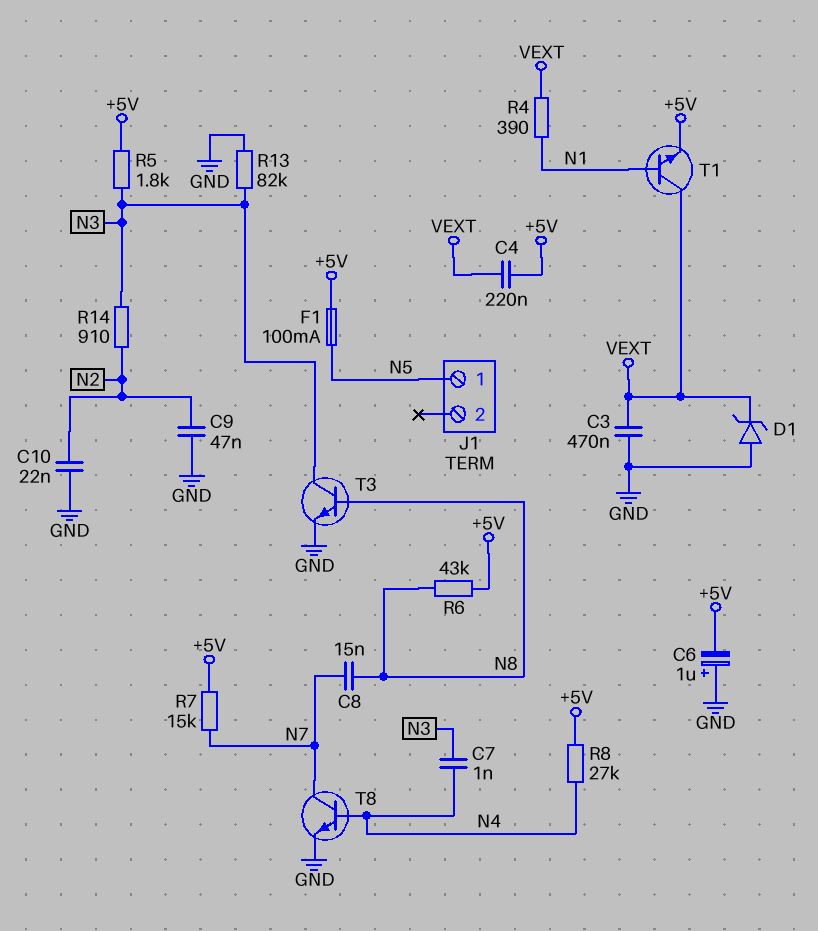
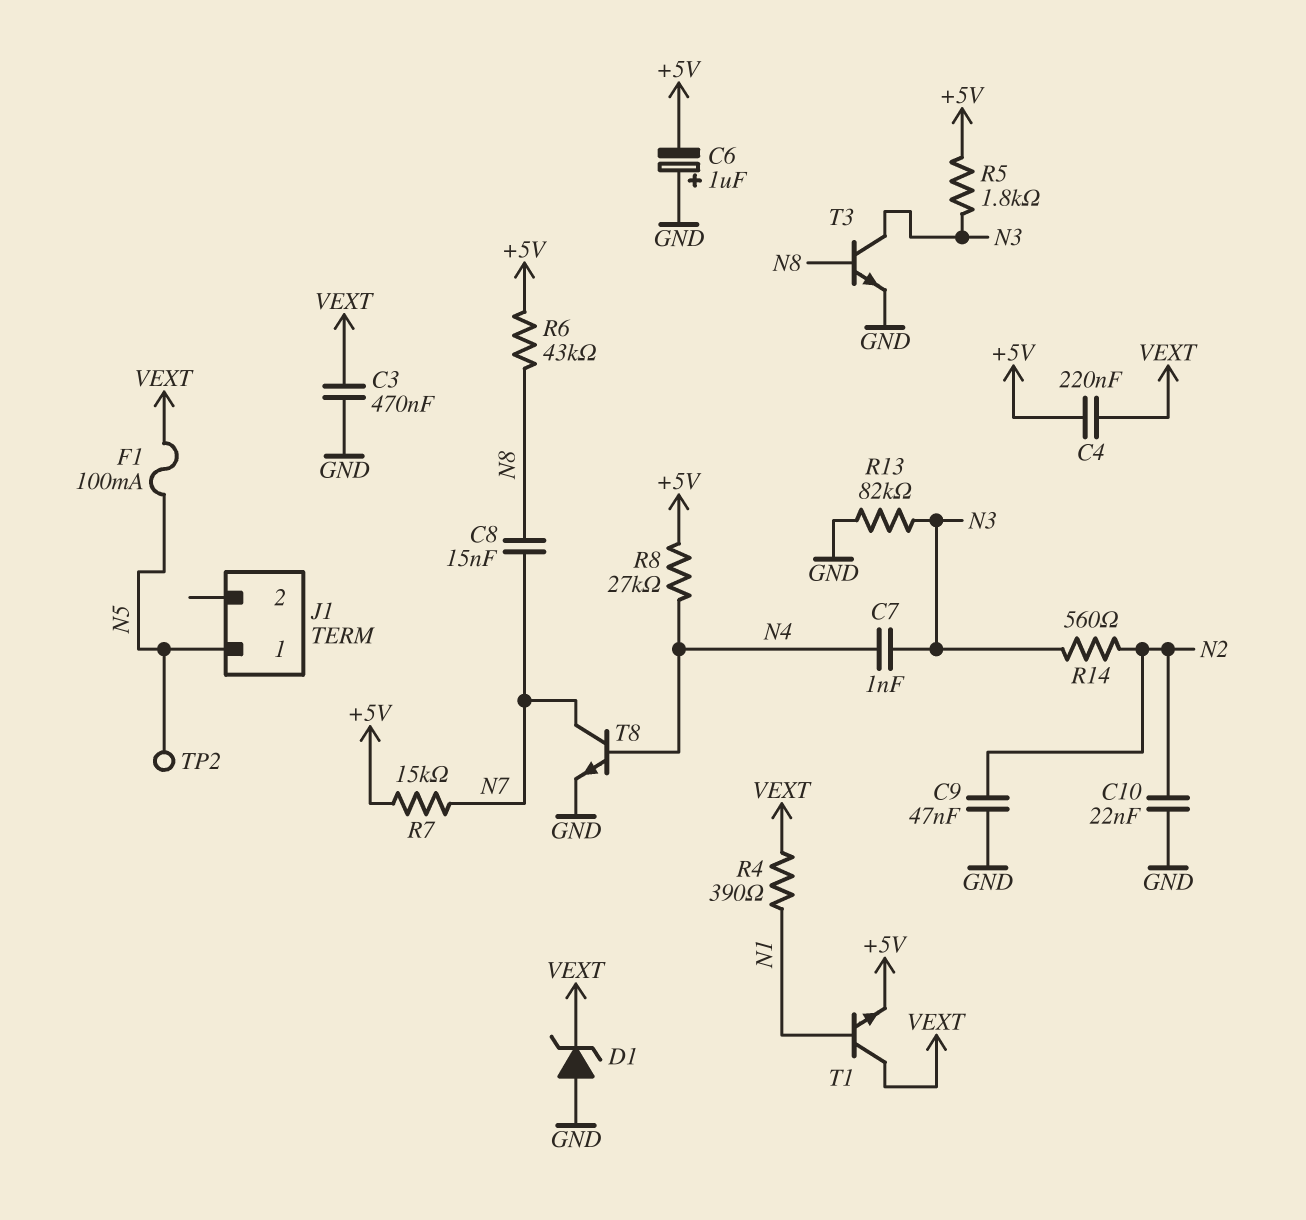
F1: 100mA (+5V, N5) -> 100mA (N5, VEXT)
R14: 910 (N2, N3) -> 560 (N2, N3)
TP2: none -> test point (N5)

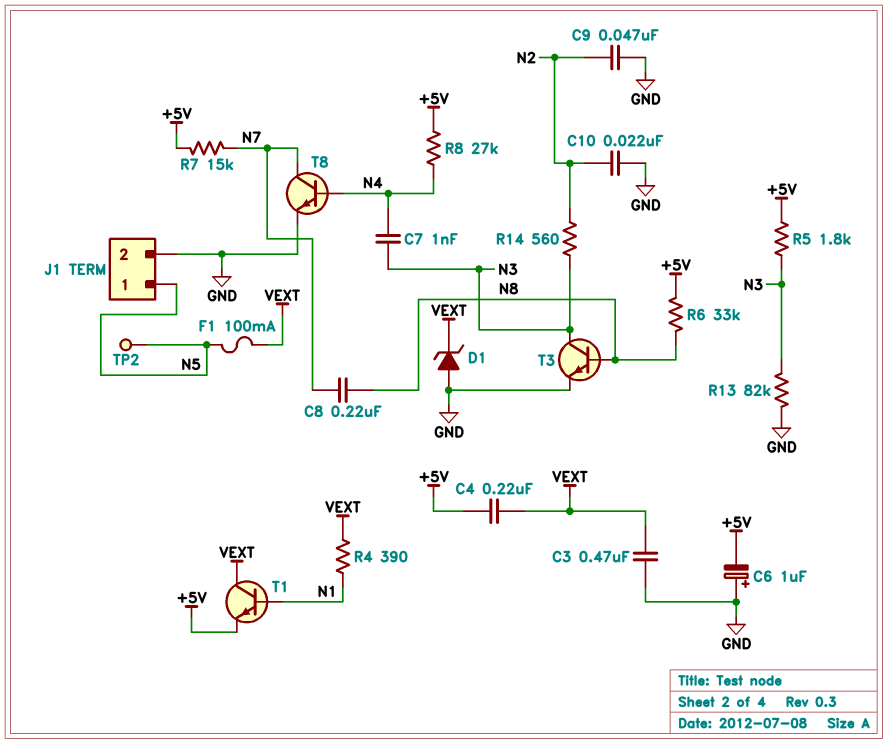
C8: 15nF (N7, N8) -> 220nF (N7, N8)
J1 pin 2: none -> GND
R6: 43k (+5V, N8) -> 33k (+5V, N8)

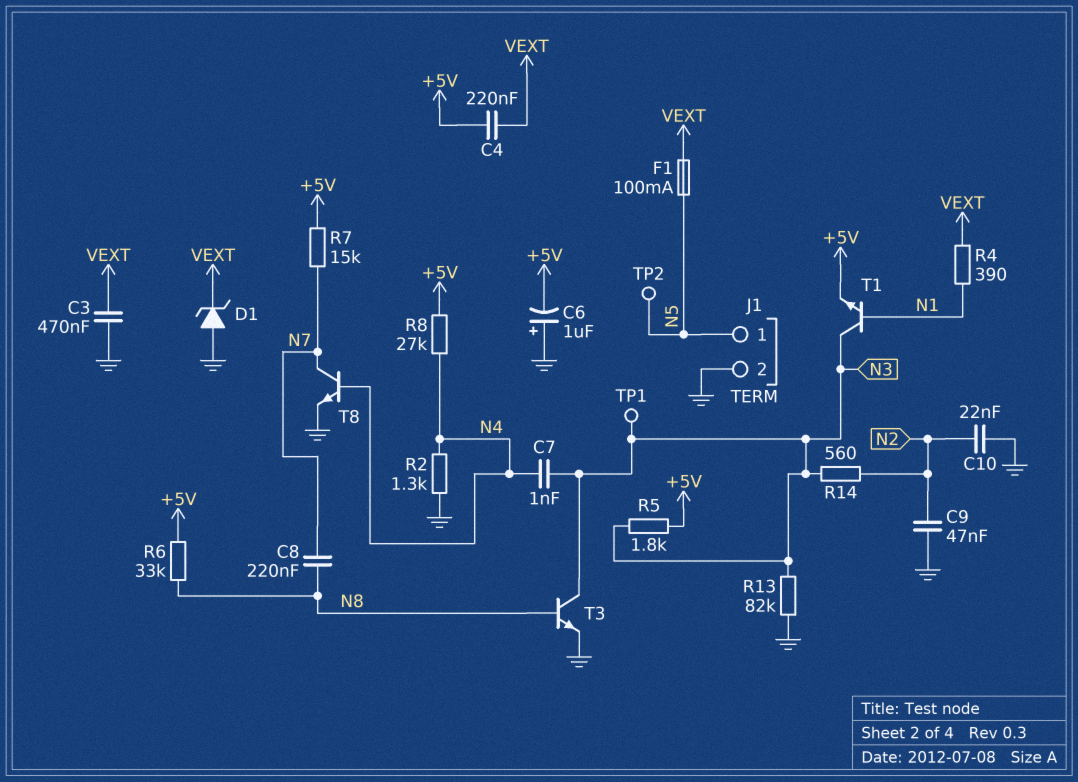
R2: none -> 1.3k (GND, N4)
T1: NPN (B N1, C VEXT, E +5V) -> NPN (B N1, C N3, E +5V)
TP1: none -> test point (N3)

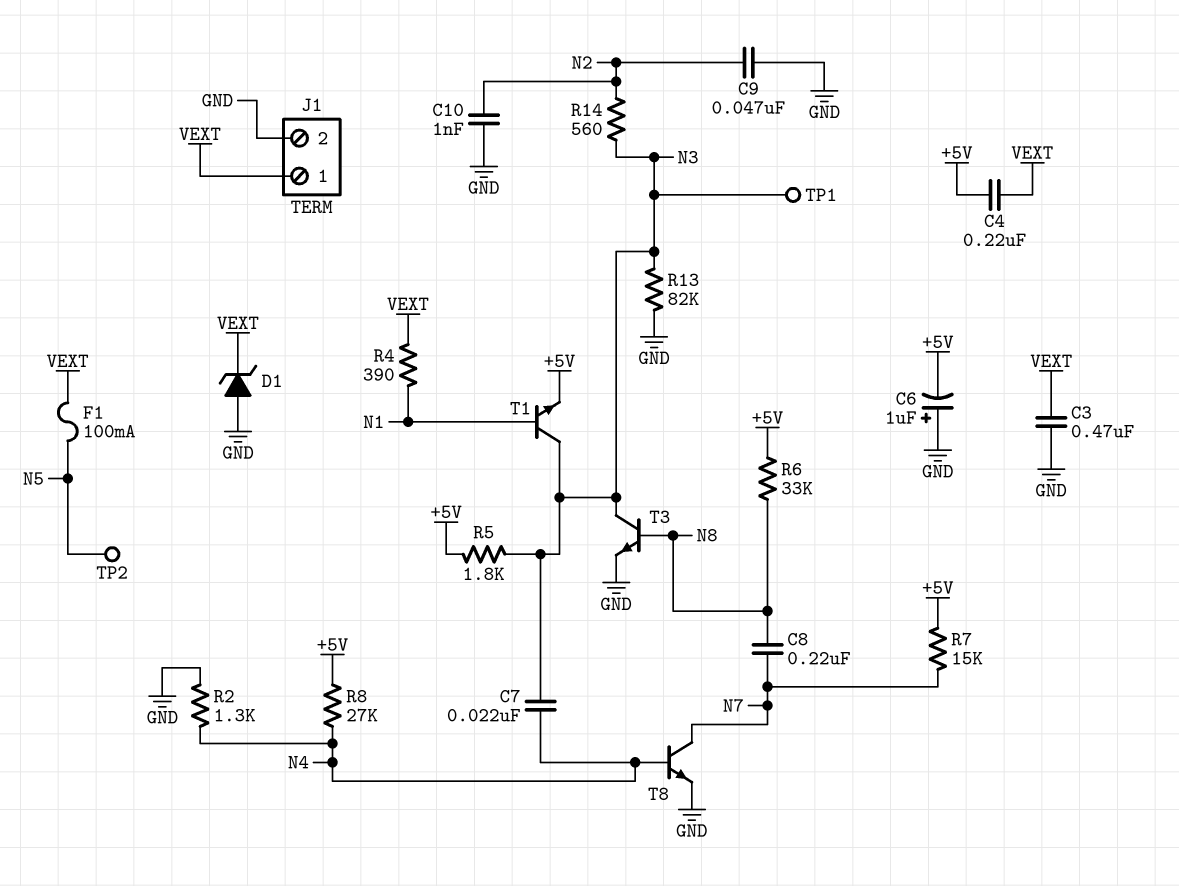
C7: 1nF (N3, N4) -> 22nF (N3, N4)
C10: 22nF (GND, N2) -> 1nF (GND, N2)
J1 pin 1: N5 -> VEXT

